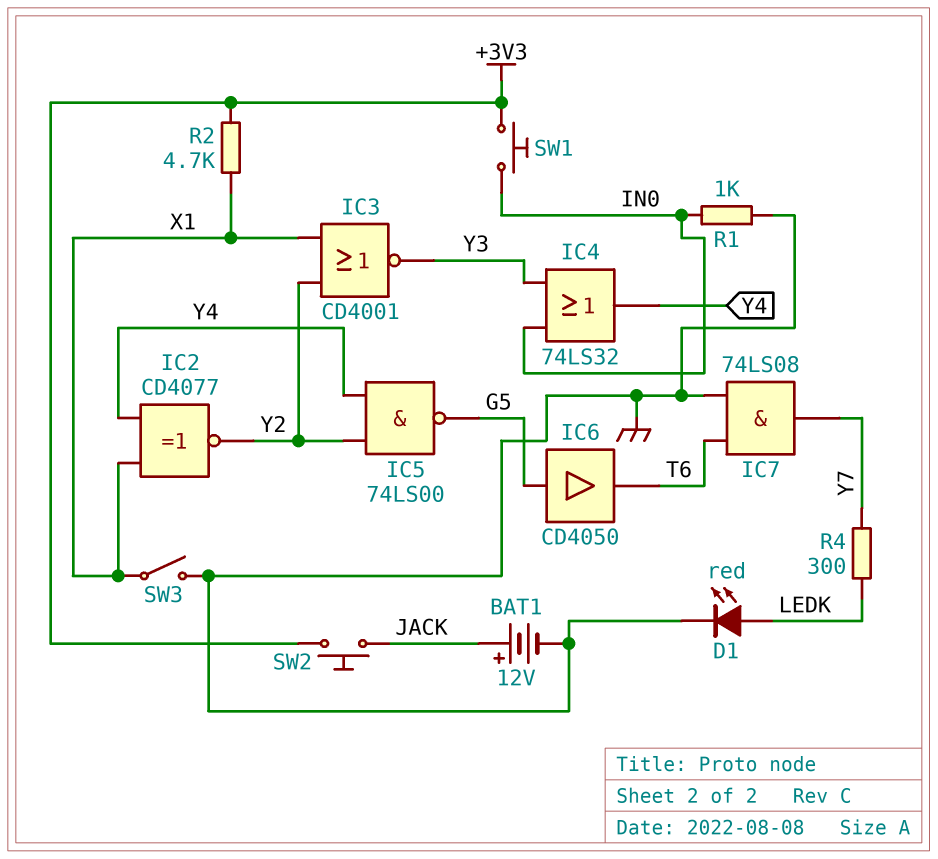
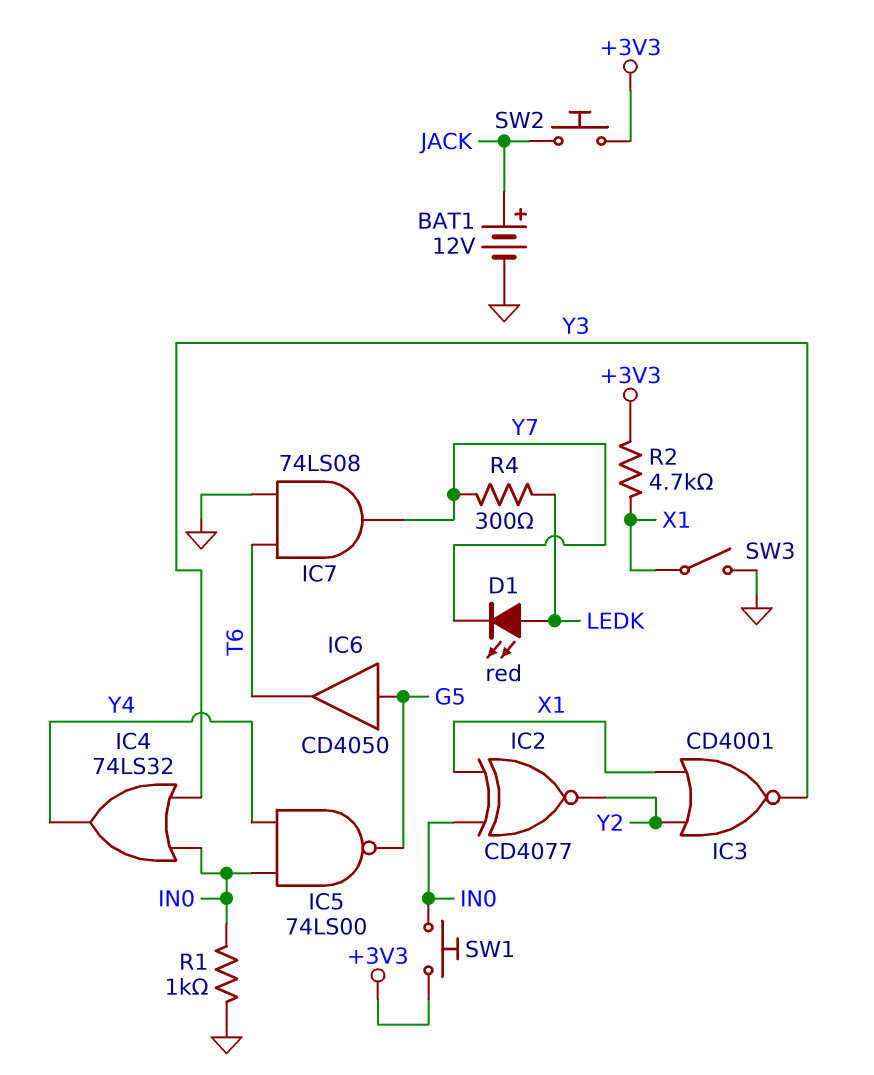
D1: LED red (A LEDK, K GND) -> LED red (A LEDK, K Y7)
IC2: XNOR CD4077 (in X1, in Y4, out Y2) -> XNOR CD4077 (in IN0, in X1, out Y2)
IC5: NAND 74LS00 (in Y2, in Y4, out G5) -> NAND 74LS00 (in IN0, in Y4, out G5)

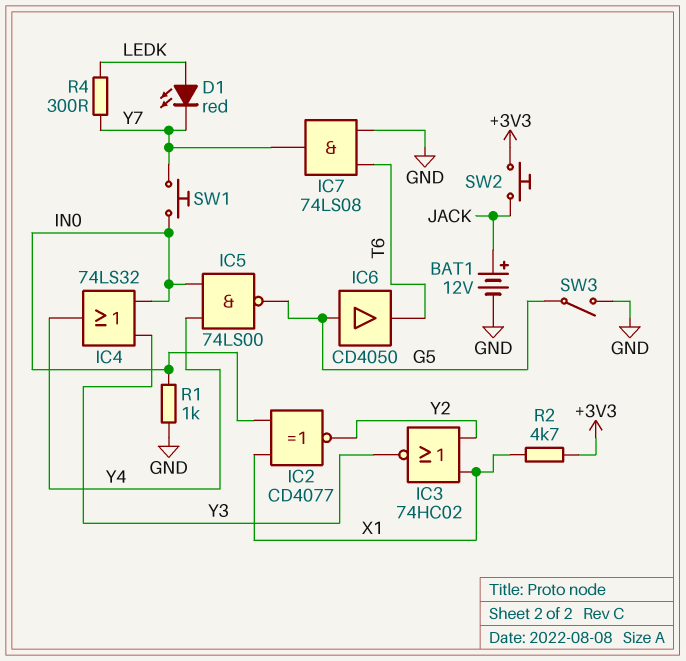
IC3: NOR CD4001 (in X1, in Y2, out Y3) -> NOR 74HC02 (in X1, in Y2, out Y3)
SW1: button (+3V3, IN0) -> button (IN0, Y7)
SW3: switch (GND, X1) -> switch (G5, GND)

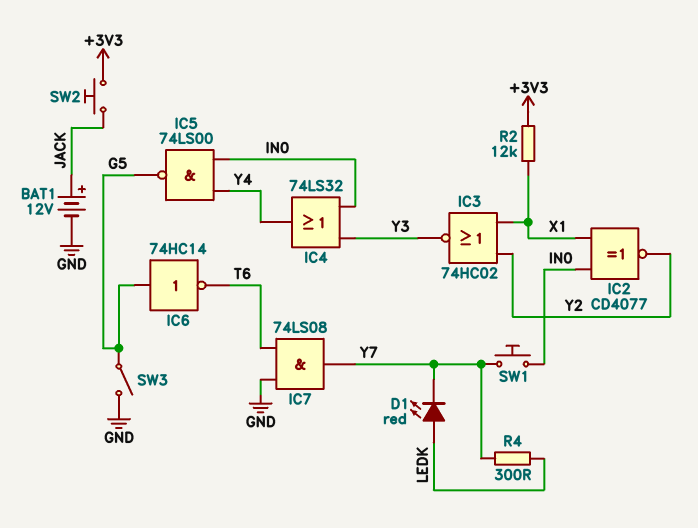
IC6: buffer CD4050 (in G5, out T6) -> NOT 74HC14 (in G5, out T6)
R1: 1k (GND, IN0) -> none
R2: 4.7k (+3V3, X1) -> 12k (+3V3, X1)

